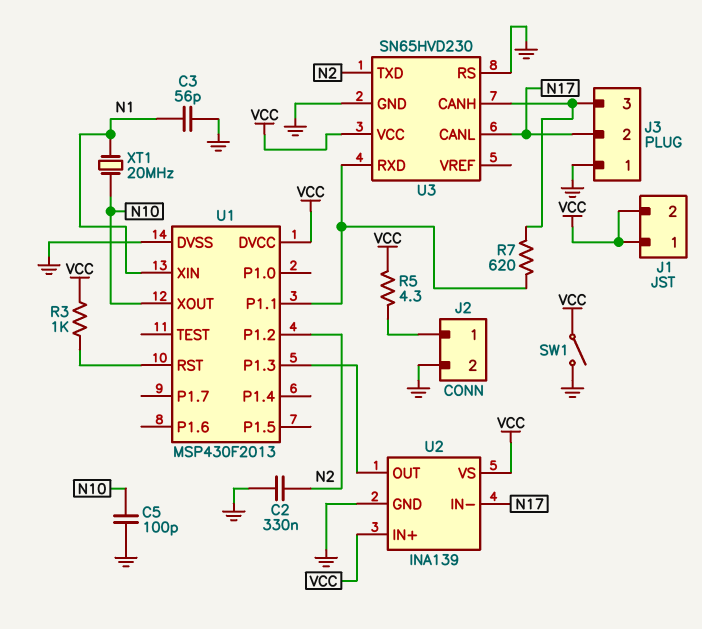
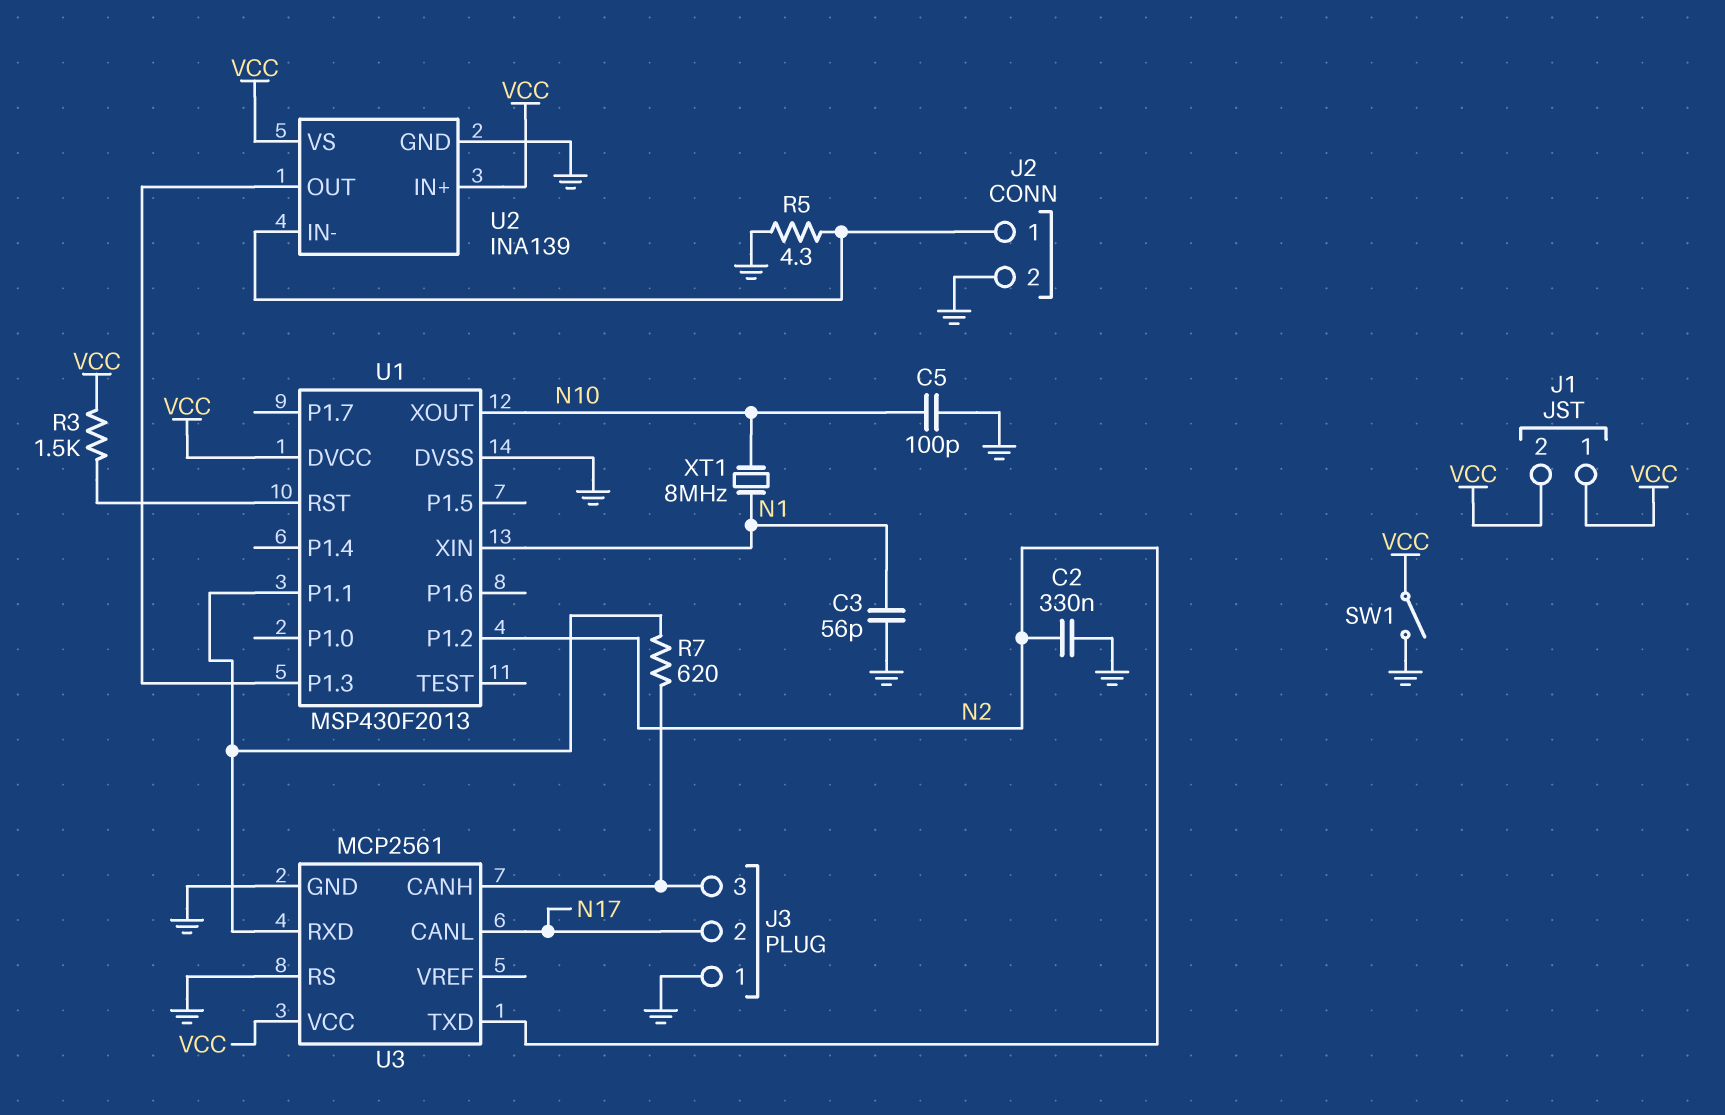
R3: 1k (U1/RST, VCC) -> 1.5k (U1/RST, VCC)
R5: 4.3 (J2/1, VCC) -> 4.3 (GND, J2/1)
U2 pin IN-: N17 -> J2/1
U3: SN65HVD230 -> MCP2561
XT1: 20MHz (N1, N10) -> 8MHz (N1, N10)

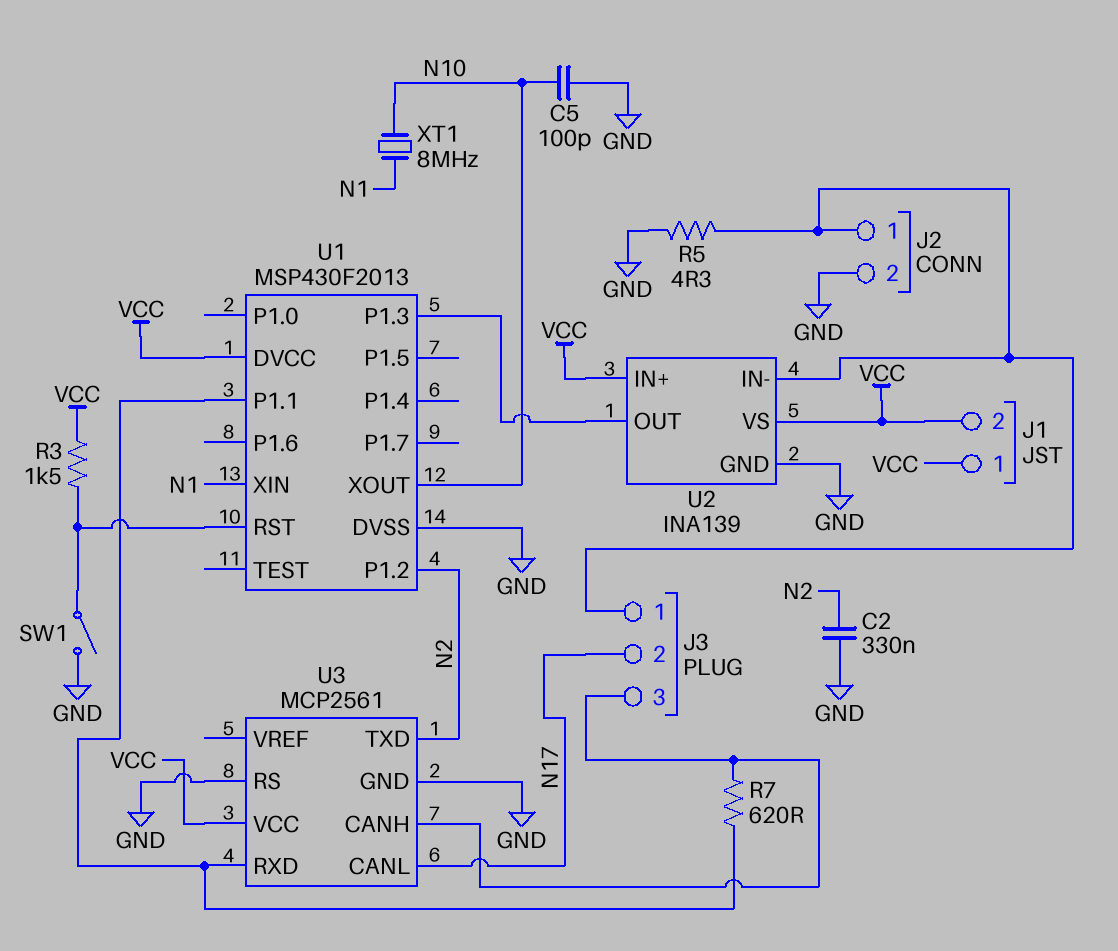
C3: 56pF (GND, N1) -> none
J3 pin 1: GND -> J2/1
SW1: switch (GND, VCC) -> switch (GND, U1/RST)

